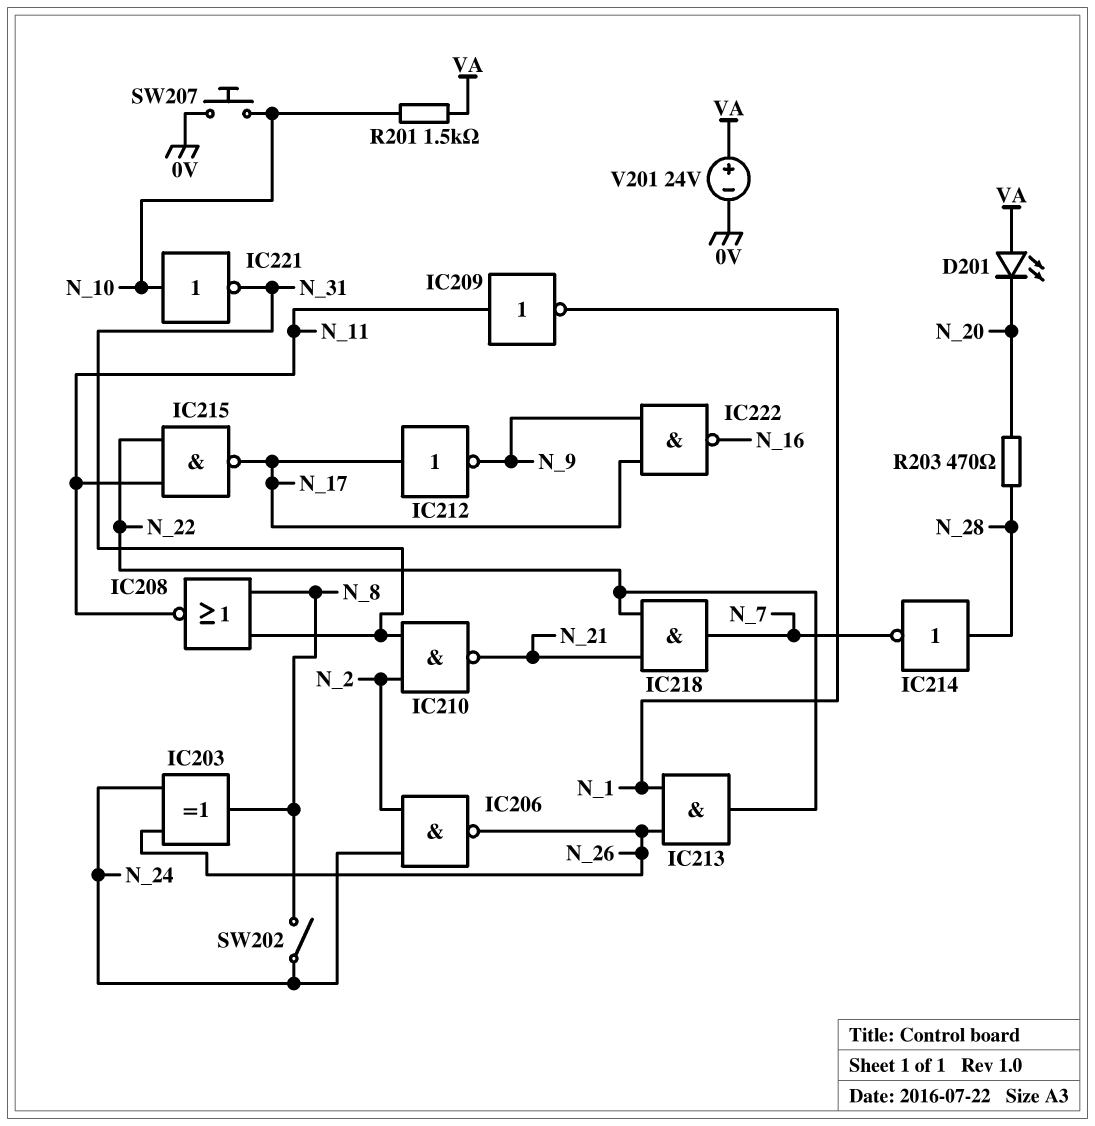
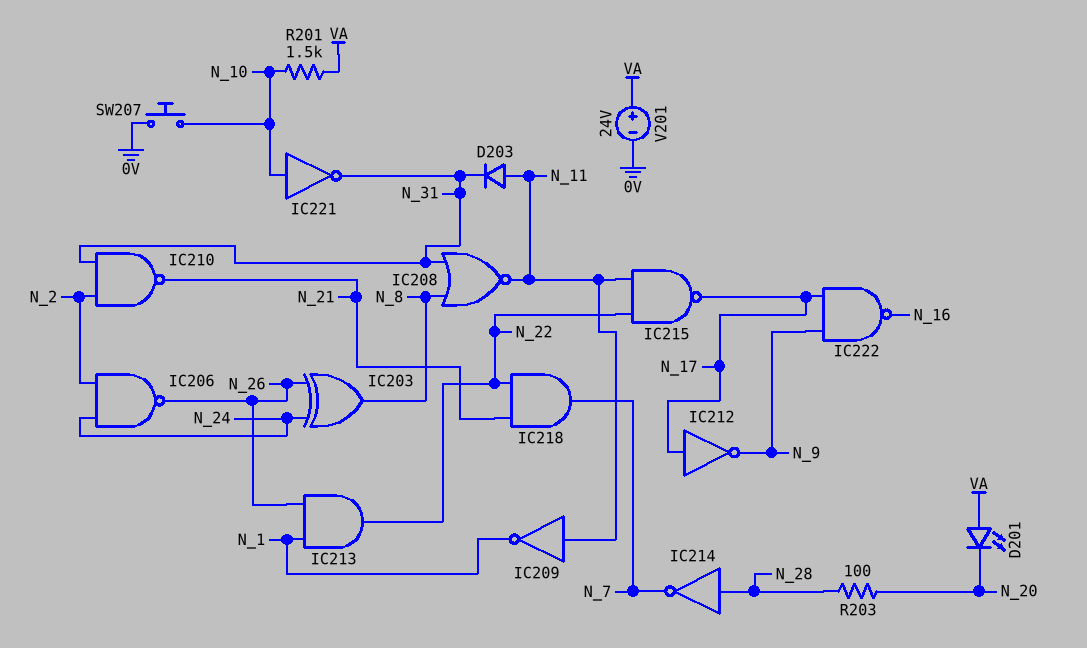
D203: none -> diode (A N_11, K N_31)
R203: 470 (N_20, N_28) -> 100 (N_20, N_28)
SW202: switch (N_8, N_24) -> none

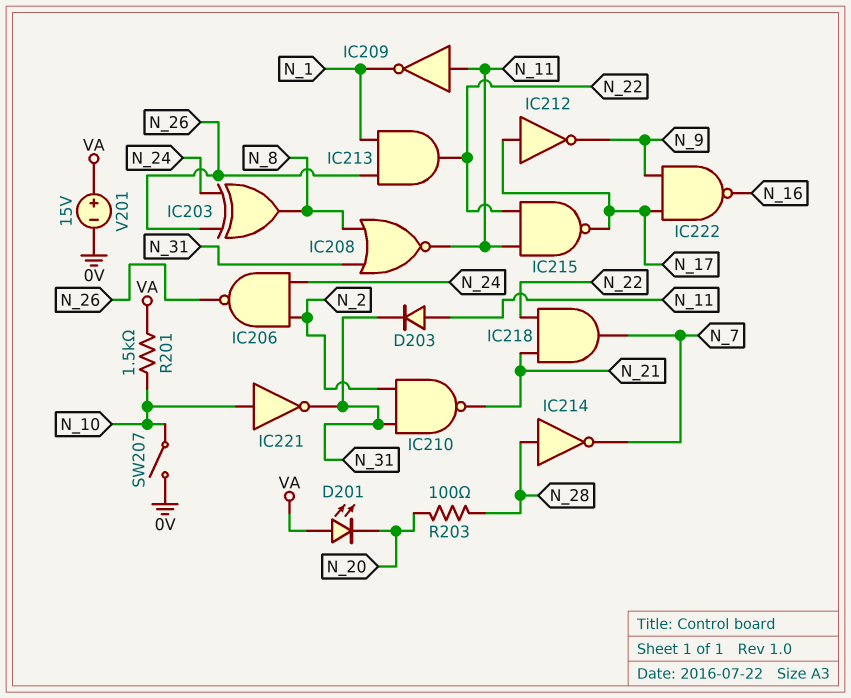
SW207: button (0V, N_10) -> switch (0V, N_10)
V201: 24V (plus VA, minus 0V) -> 15V (plus VA, minus 0V)

